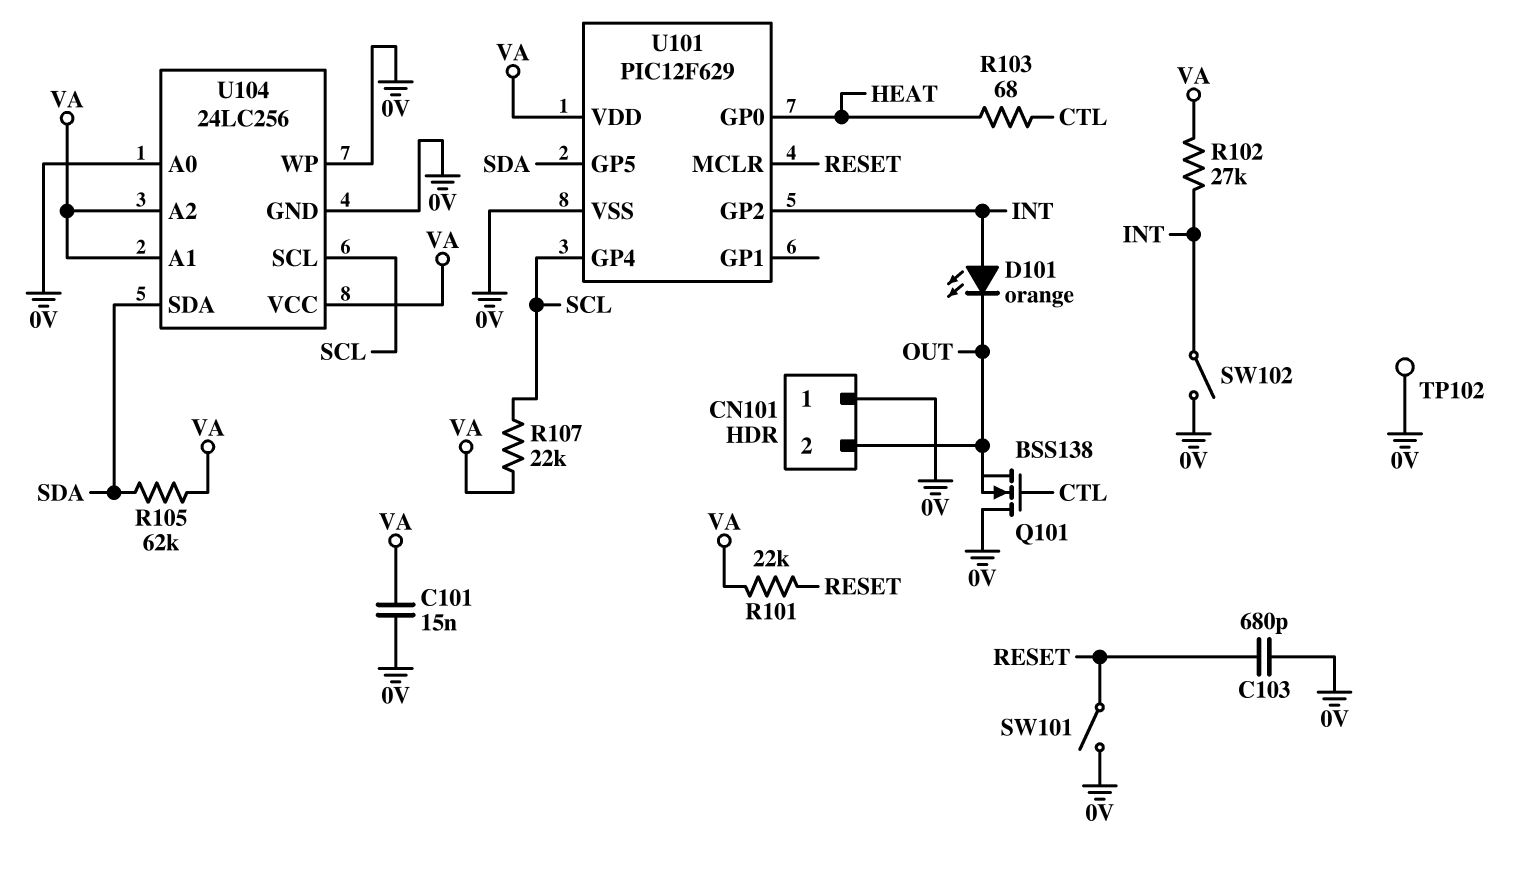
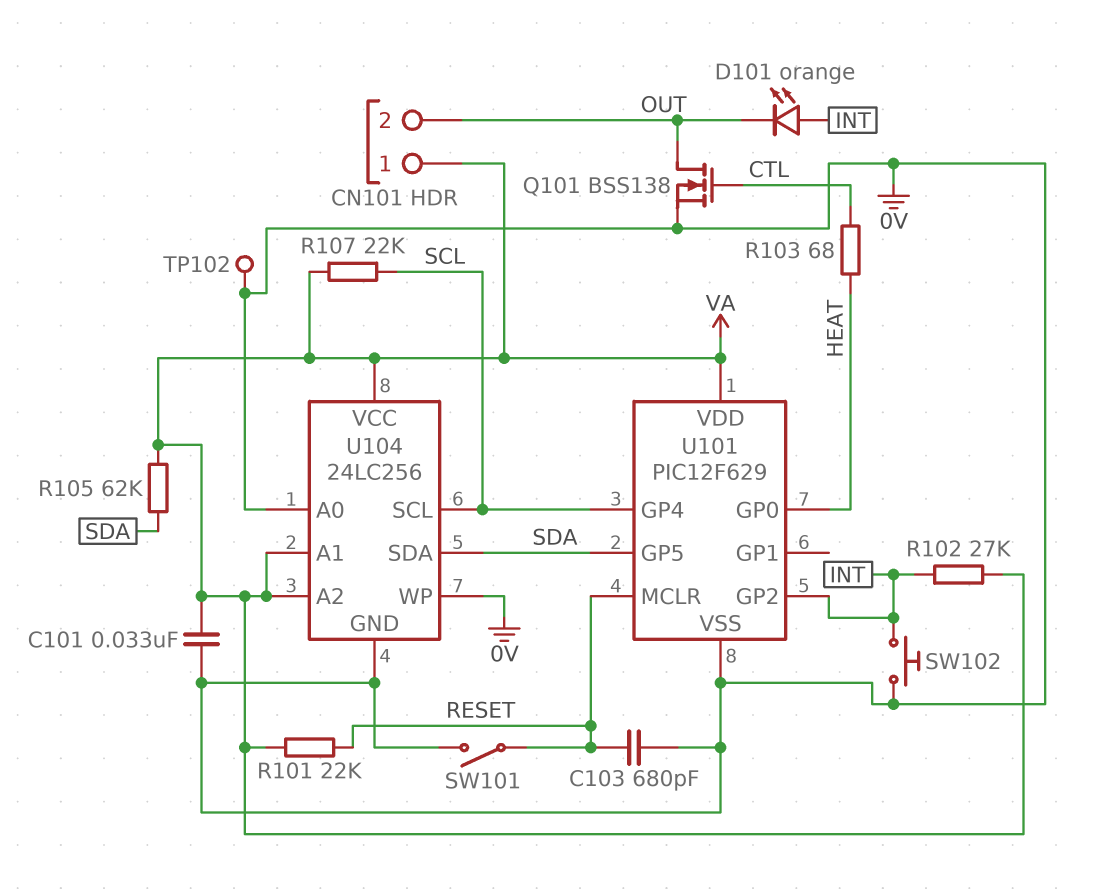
C101: 15nF (0V, VA) -> 33nF (0V, VA)
CN101 pin 1: 0V -> VA
Q101: NMOS BSS138 (G CTL, D 0V, S OUT) -> NMOS BSS138 (G CTL, D OUT, S 0V)
SW102: switch (0V, INT) -> button (0V, INT)

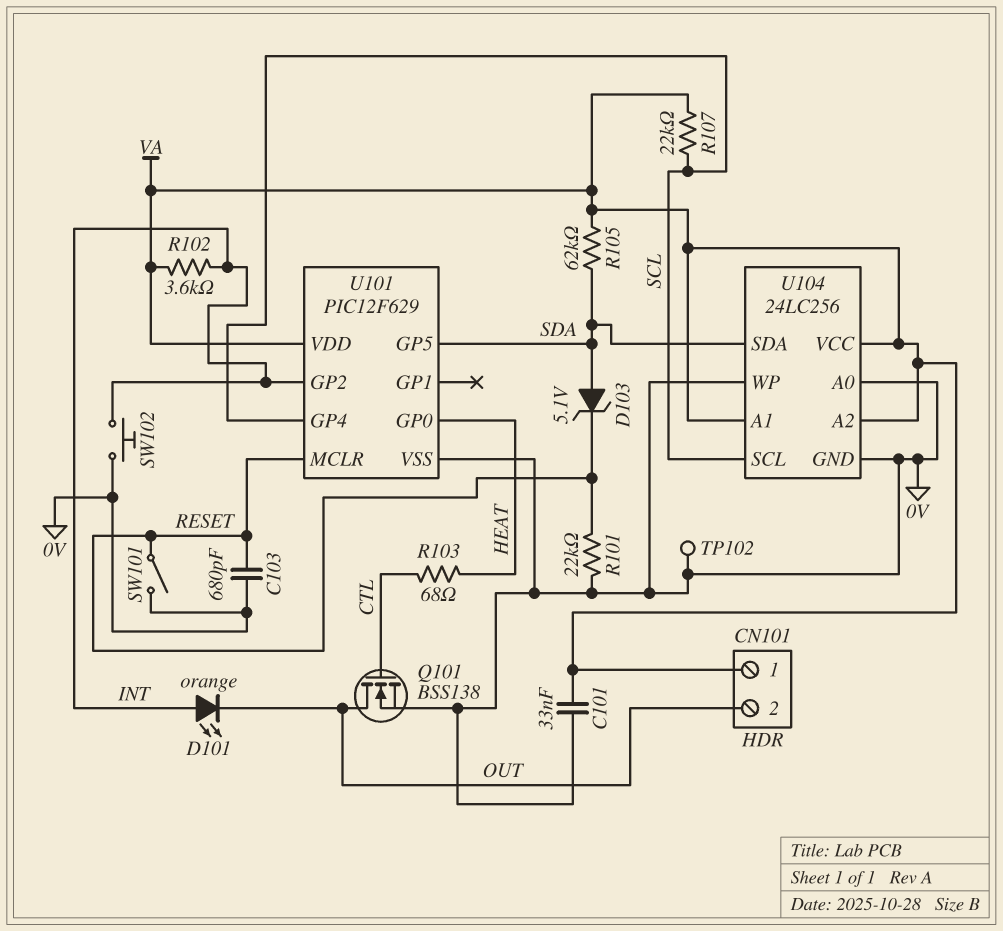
D103: none -> zener 5.1V (A SDA, K RESET)
R101: 22k (RESET, VA) -> 22k (0V, RESET)
R102: 27k (INT, VA) -> 3.6k (INT, VA)

